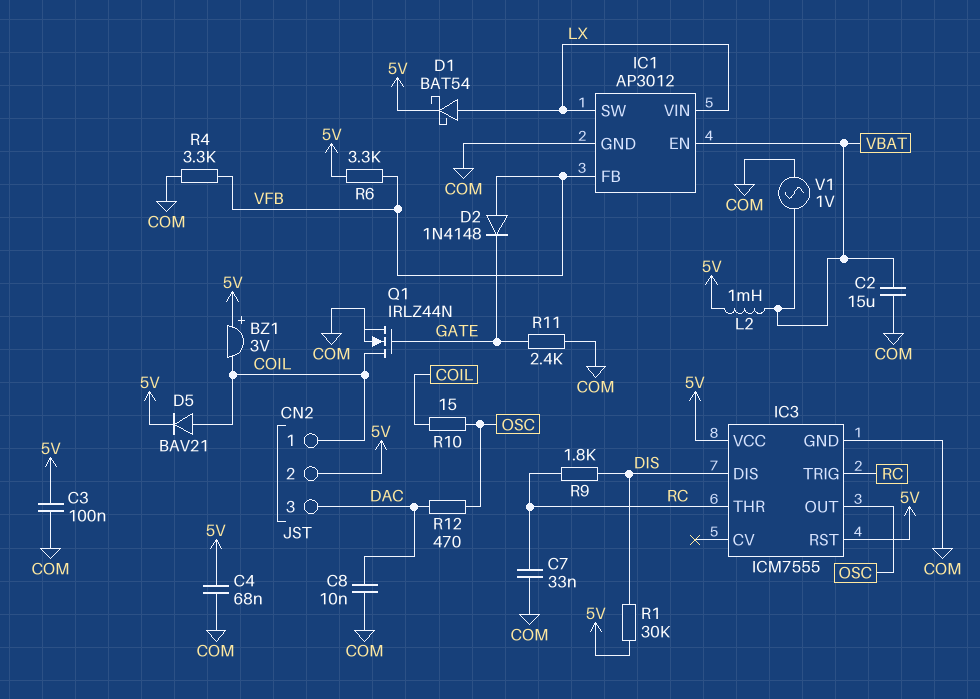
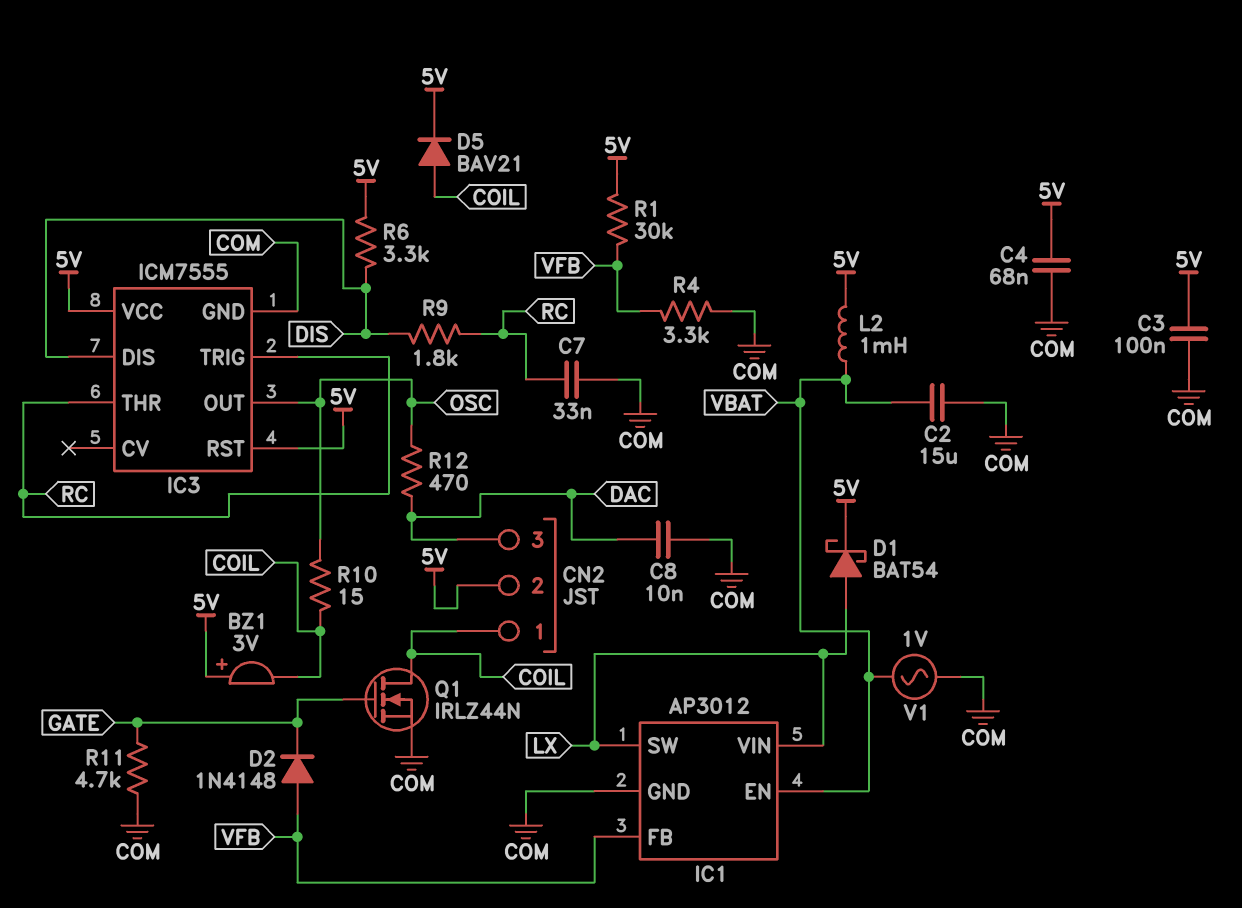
R1: 30k (5V, DIS) -> 30k (5V, VFB)
R6: 3.3k (5V, VFB) -> 3.3k (5V, DIS)
R11: 2.4k (COM, GATE) -> 4.7k (COM, GATE)

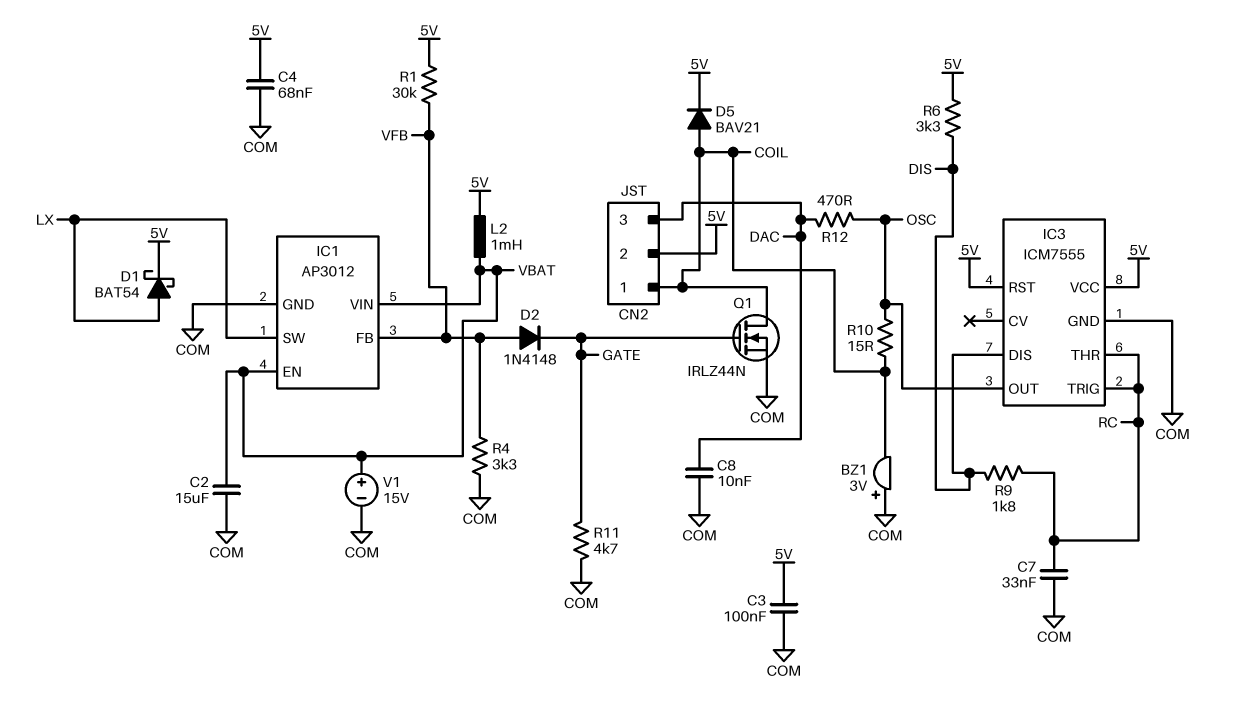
BZ1: buzzer 3V (plus 5V, minus COIL) -> buzzer 3V (plus COM, minus COIL)
IC1 pin VIN: LX -> VBAT
V1: AC 1V (COM, VBAT) -> 15V (plus VBAT, minus COM)

